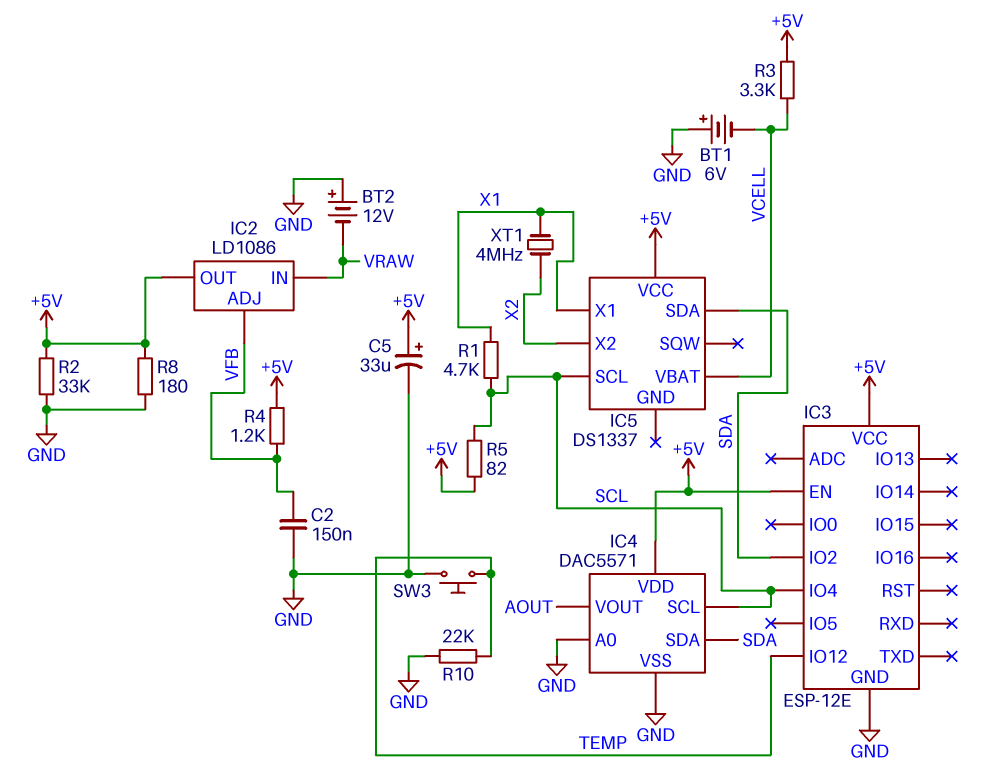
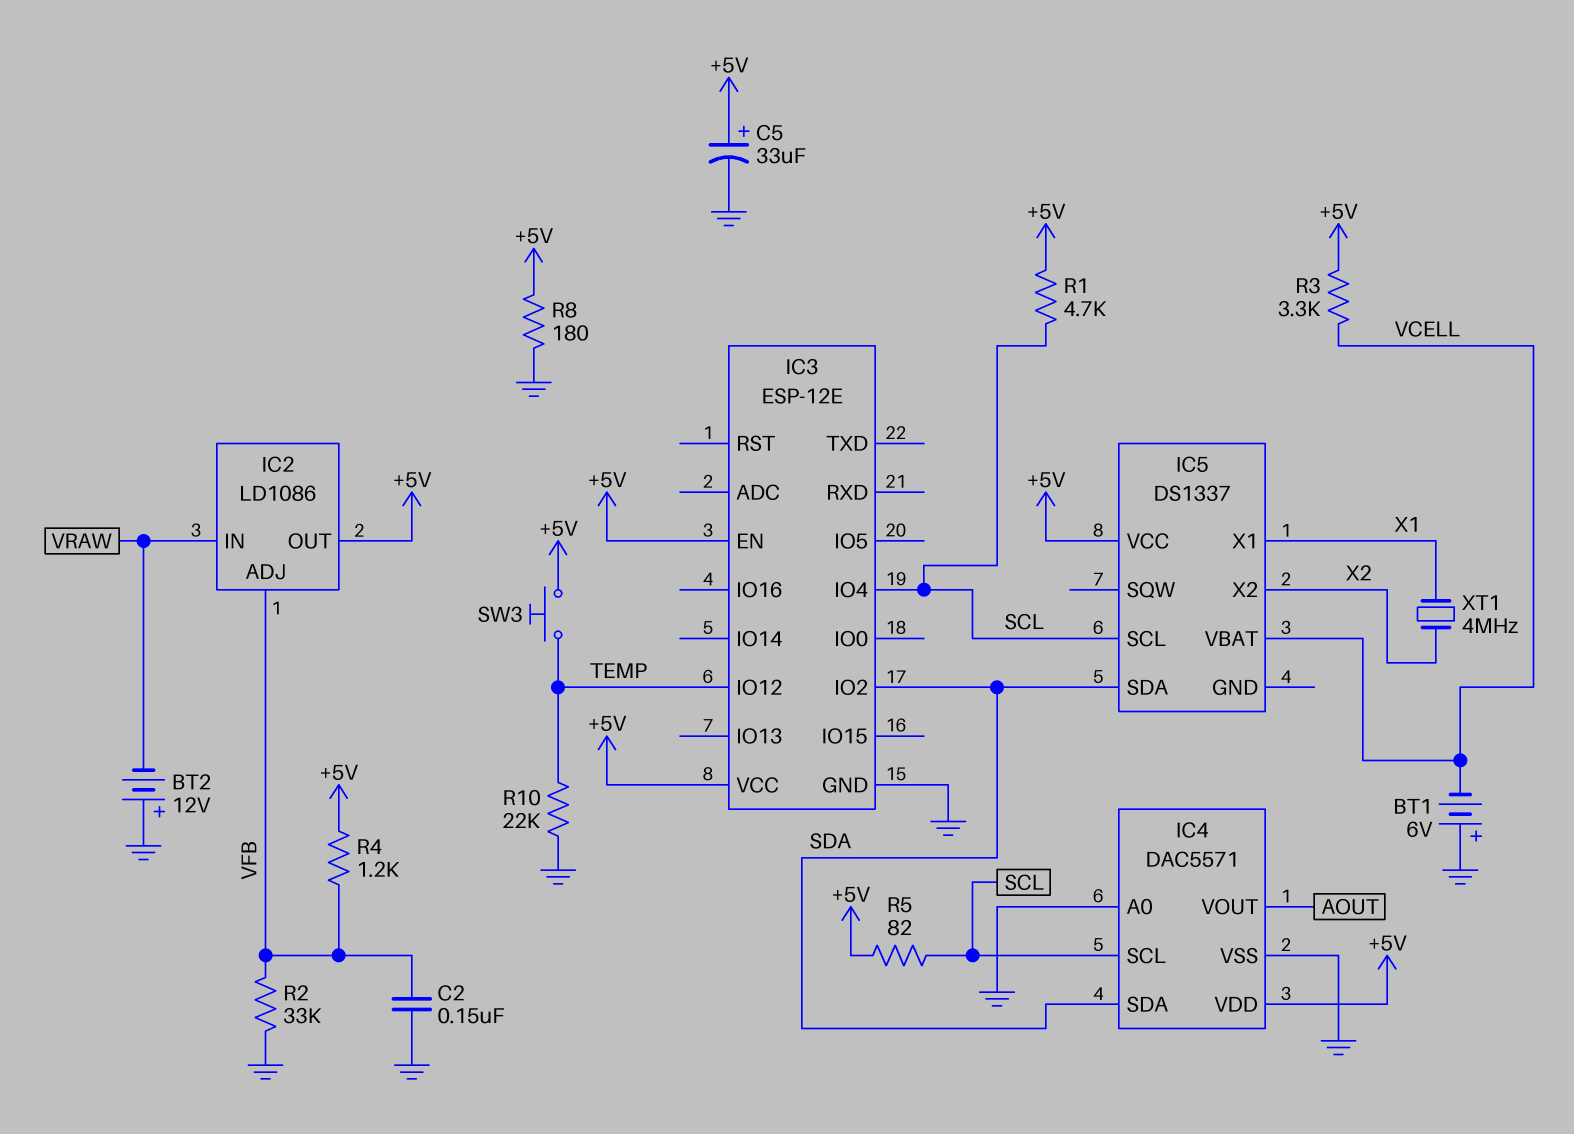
R1: 4.7k (SCL, X1) -> 4.7k (+5V, SCL)
R2: 33k (+5V, GND) -> 33k (GND, VFB)
SW3: button (GND, TEMP) -> button (+5V, TEMP)

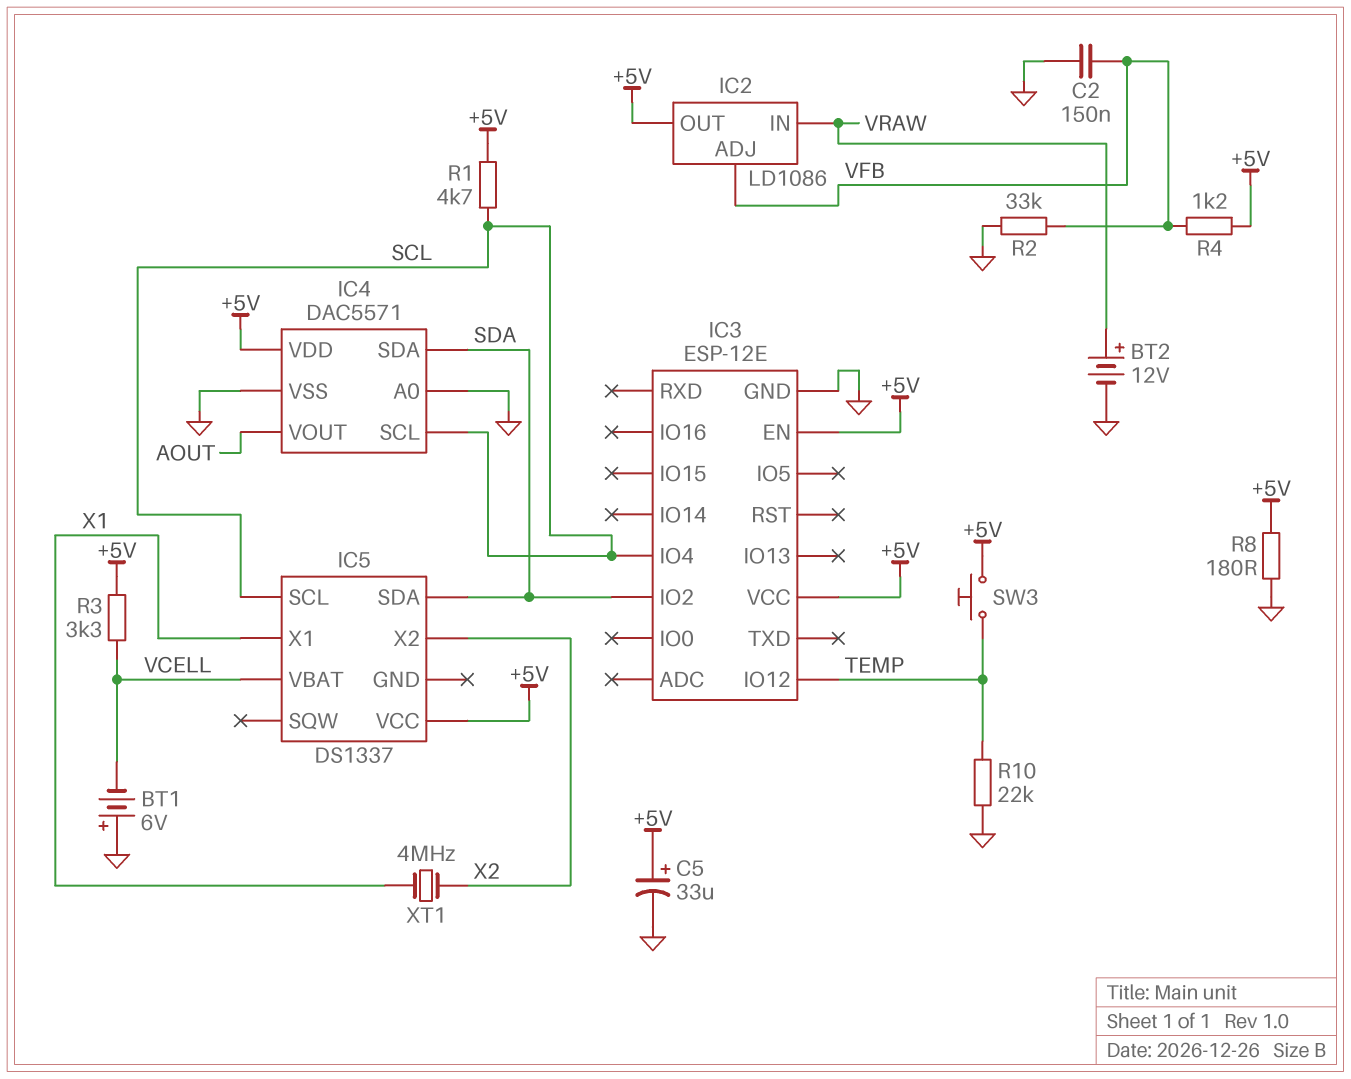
BT2: 12V (plus GND, minus VRAW) -> 12V (plus VRAW, minus GND)
R5: 82 (+5V, SCL) -> none

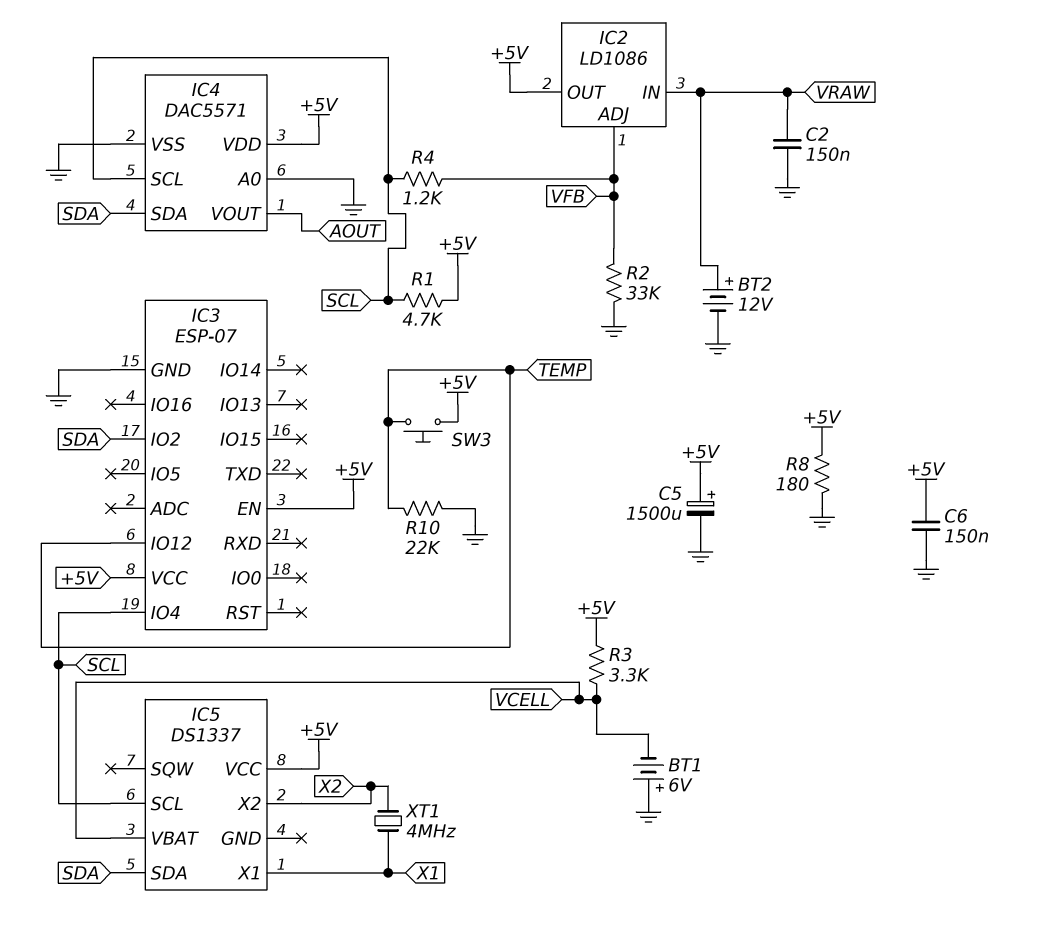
C2: 150nF (GND, VFB) -> 150nF (GND, VRAW)
C5: 33uF (plus +5V, minus GND) -> 1500uF (plus +5V, minus GND)
C6: none -> 150nF (+5V, GND)
IC3: ESP-12E -> ESP-07
R4: 1.2k (+5V, VFB) -> 1.2k (SCL, VFB)

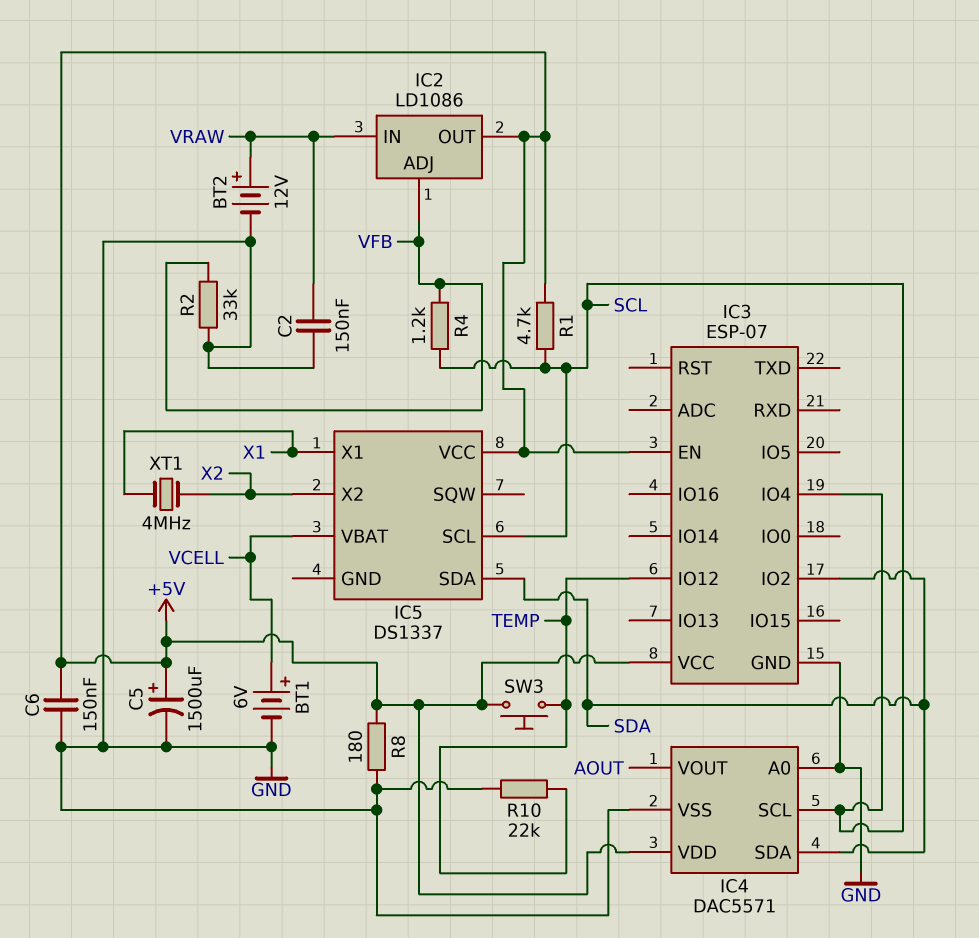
BT1: 6V (plus GND, minus VCELL) -> 6V (plus VCELL, minus GND)
R3: 3.3k (+5V, VCELL) -> none

